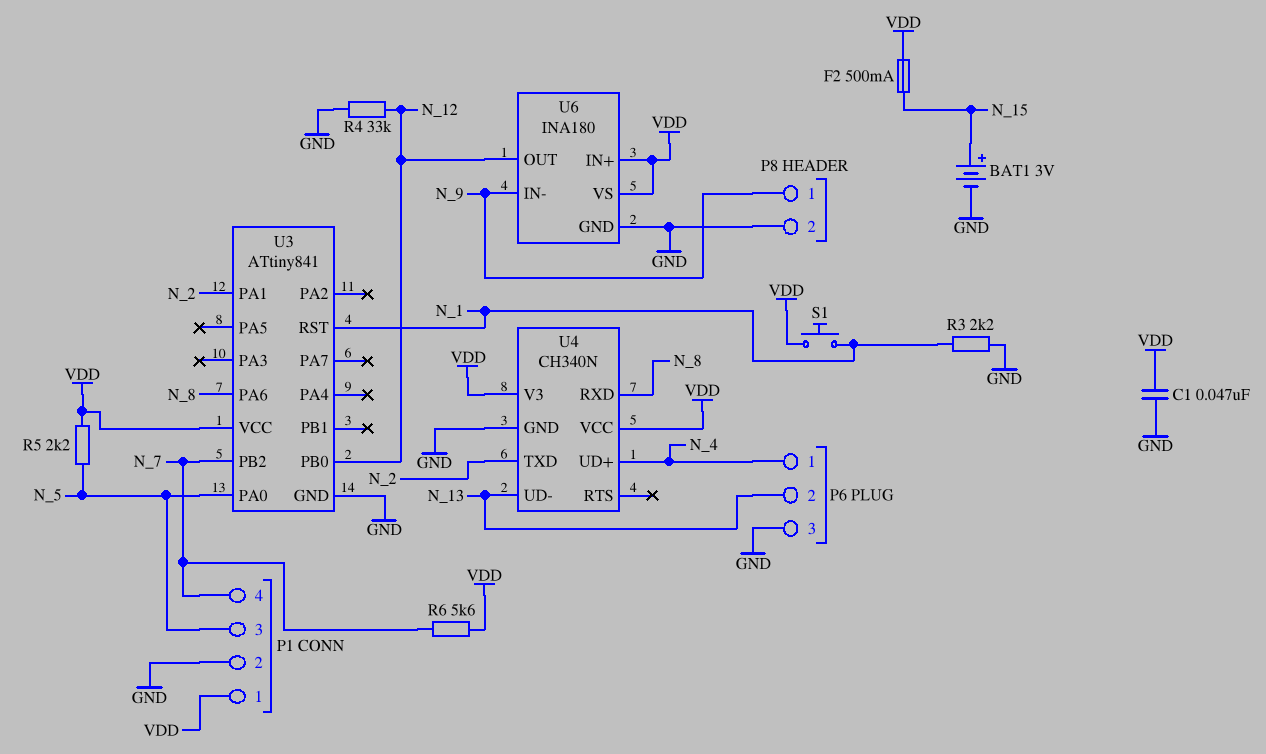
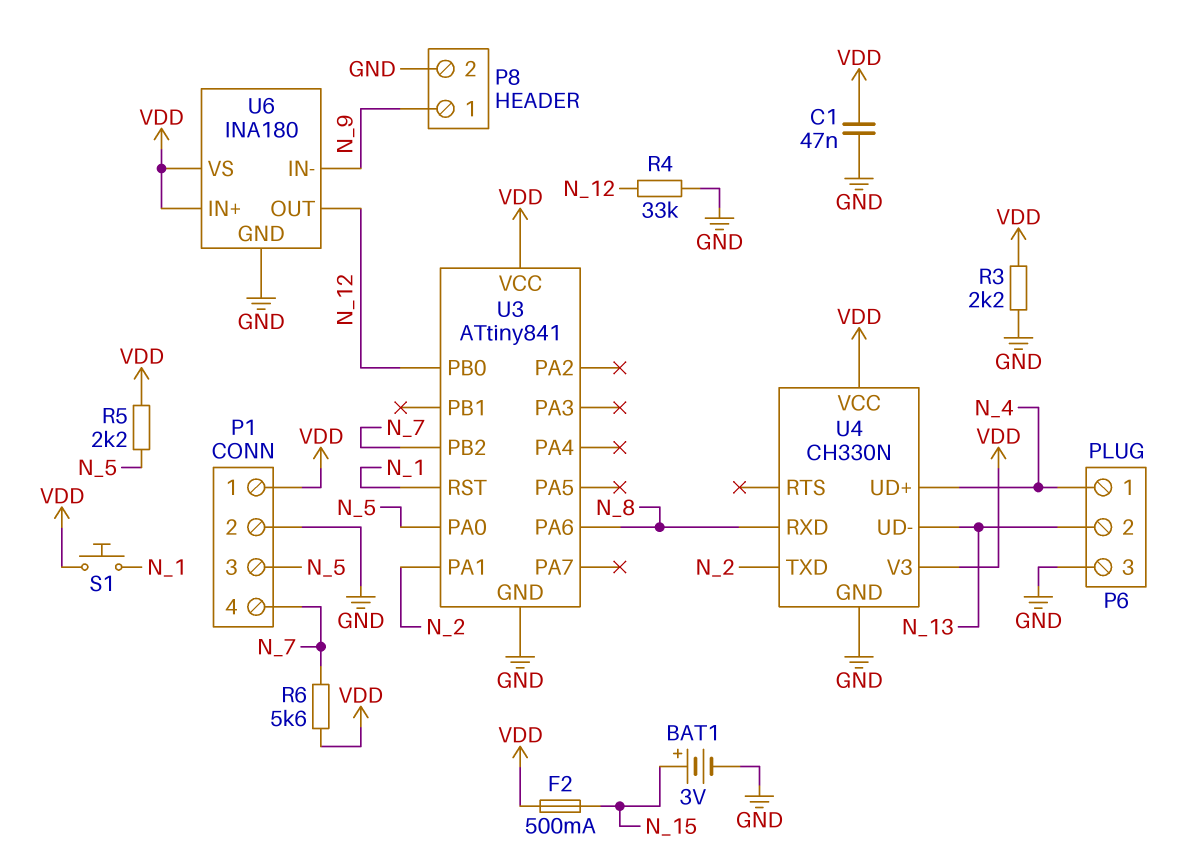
R3: 2.2k (GND, N_1) -> 2.2k (GND, VDD)
U4: CH340N -> CH330N

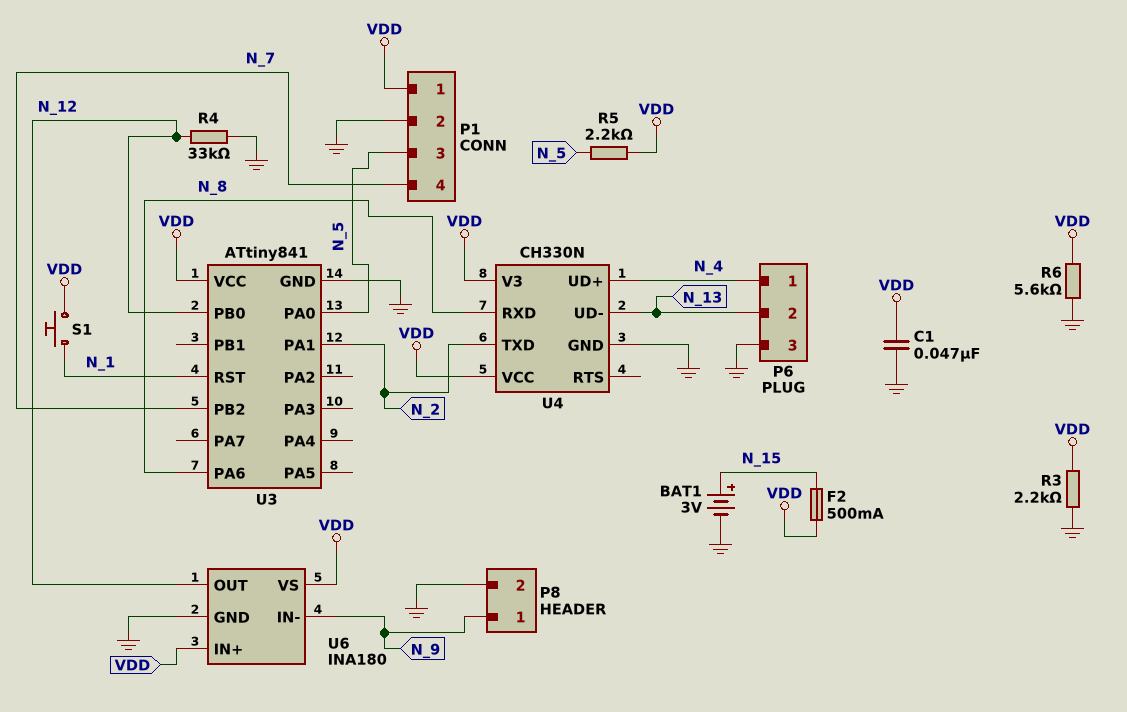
R6: 5.6k (N_7, VDD) -> 5.6k (GND, VDD)

